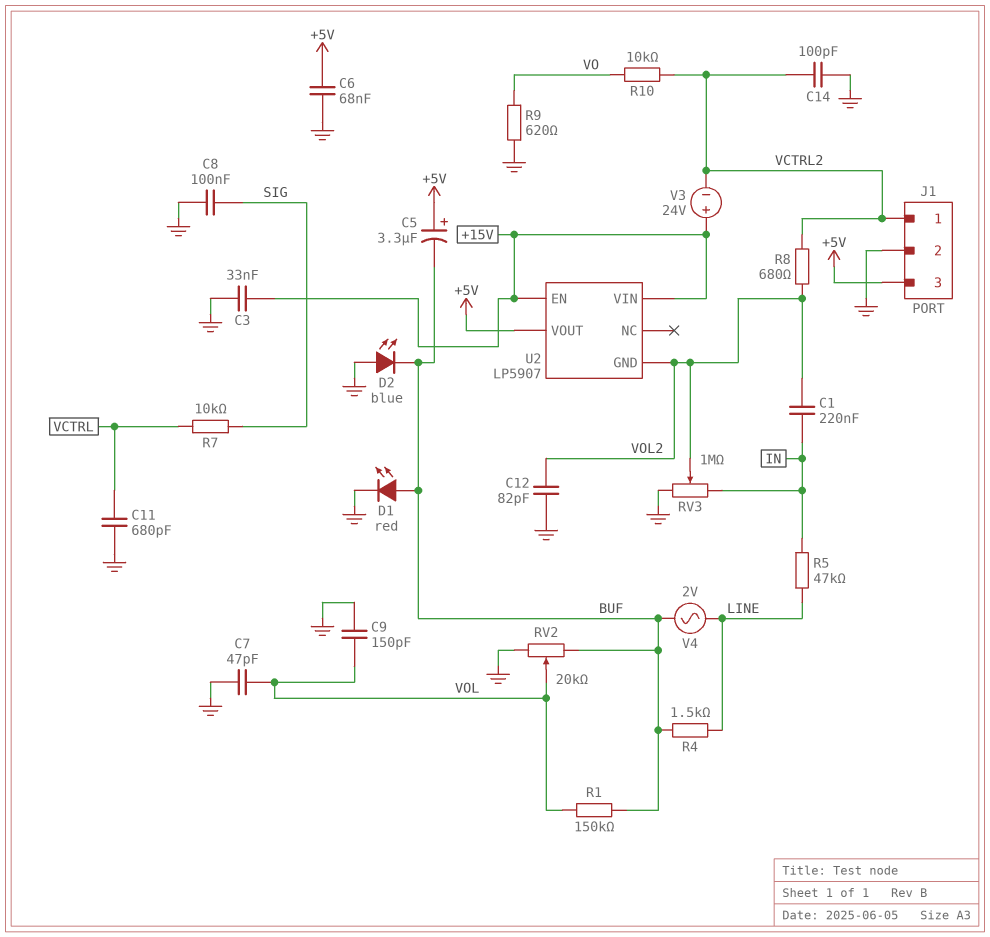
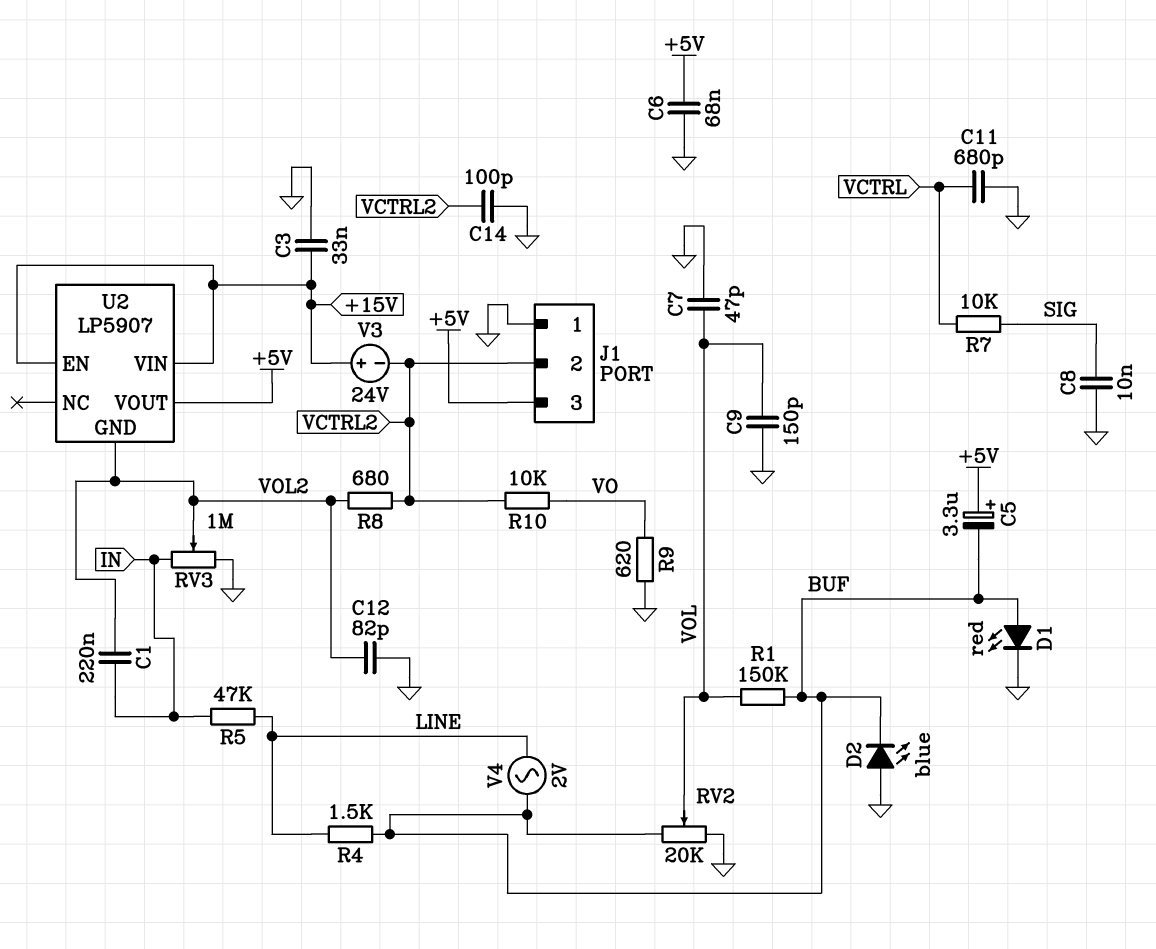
C8: 100nF (GND, SIG) -> 10nF (GND, SIG)
J1 pin 1: VCTRL2 -> GND
J1 pin 2: GND -> VCTRL2

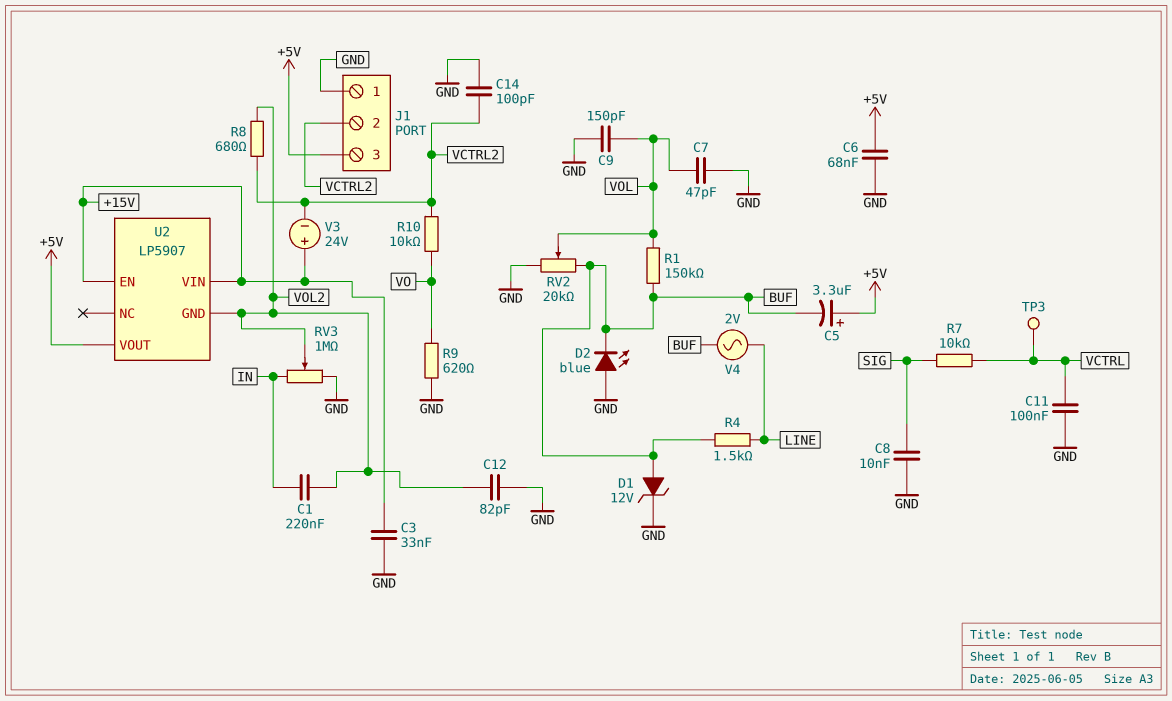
C11: 680pF (GND, VCTRL) -> 100nF (GND, VCTRL)
D1: LED red (A BUF, K GND) -> zener 12V (A BUF, K GND)
R5: 47k (IN, LINE) -> none
TP3: none -> test point (VCTRL)

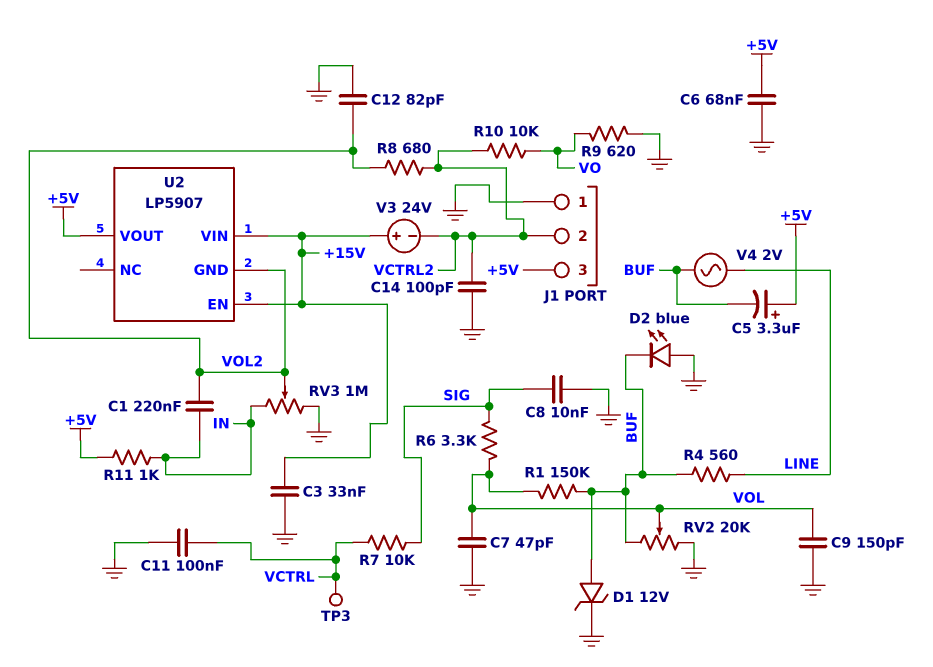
R4: 1.5k (BUF, LINE) -> 560 (BUF, LINE)
R6: none -> 3.3k (SIG, VOL)
R11: none -> 1k (+5V, IN)

